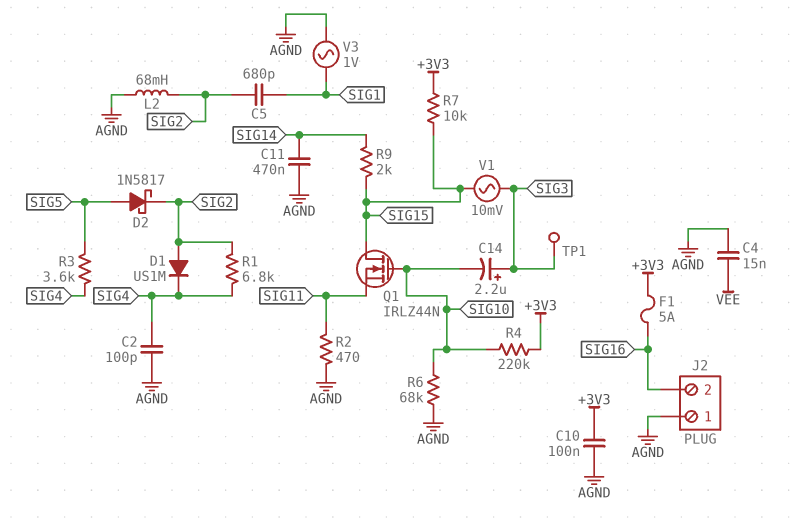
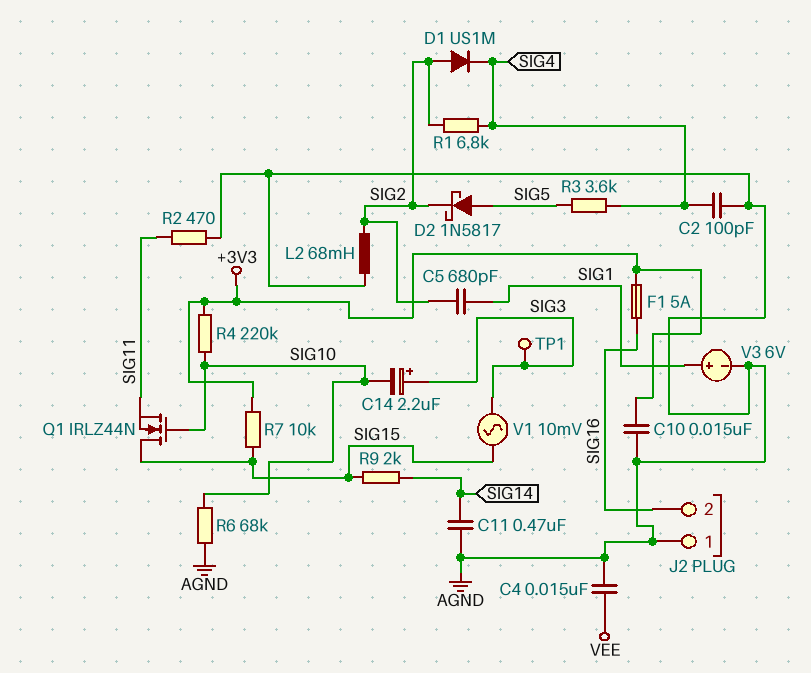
C10: 100nF (+3V3, AGND) -> 15nF (+3V3, AGND)
V3: AC 1V (AGND, SIG1) -> 6V (plus SIG1, minus AGND)

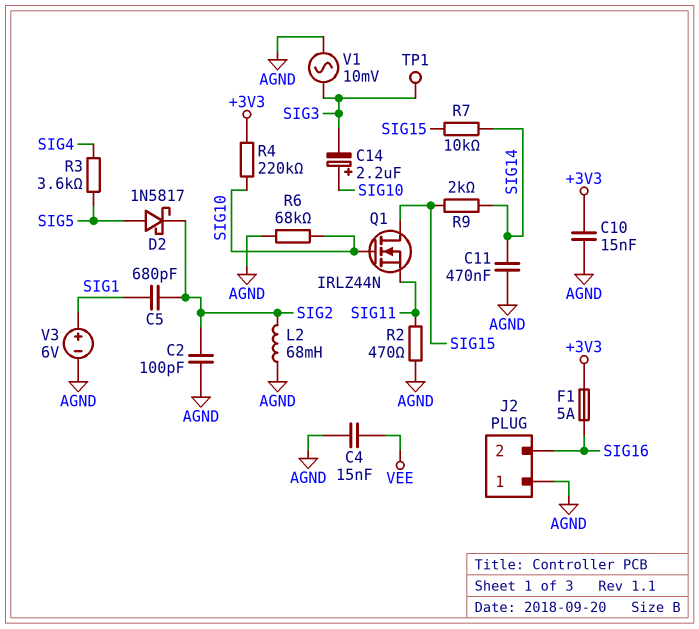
C2: 100pF (AGND, SIG4) -> 100pF (AGND, SIG2)
C14: 2.2uF (plus SIG3, minus SIG10) -> 2.2uF (plus SIG10, minus SIG3)
D1: diode US1M (A SIG2, K SIG4) -> none
R1: 6.8k (SIG2, SIG4) -> none
R7: 10k (+3V3, SIG15) -> 10k (SIG14, SIG15)
V1: AC 10mV (SIG3, SIG15) -> AC 10mV (AGND, SIG3)

